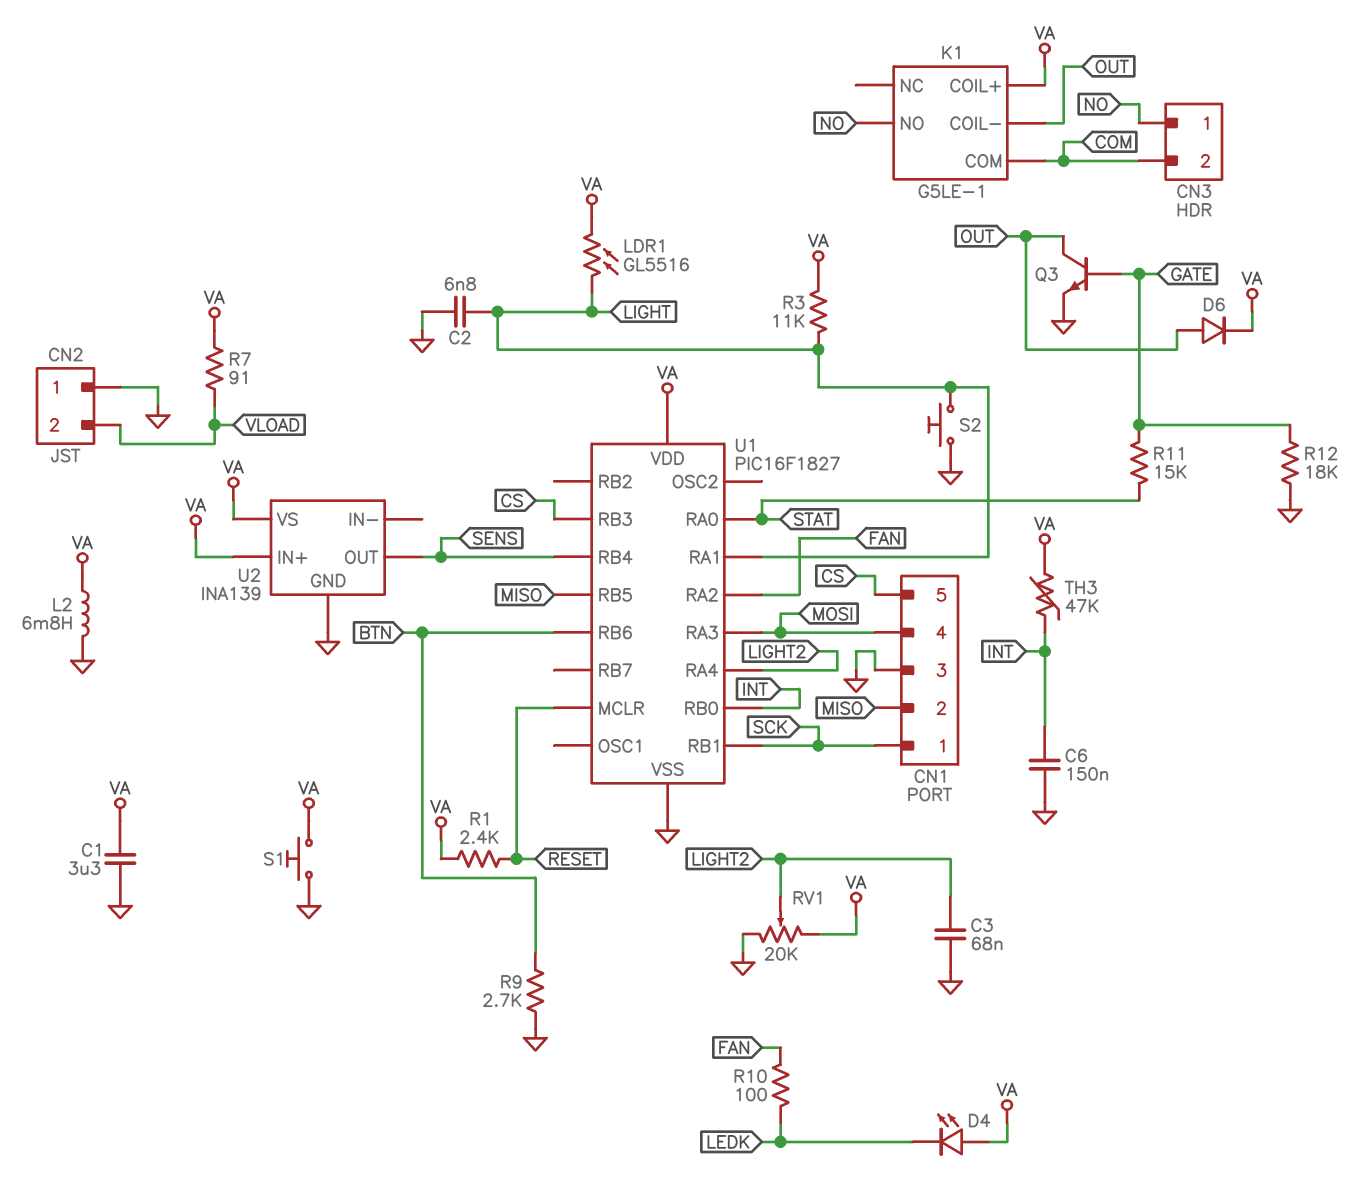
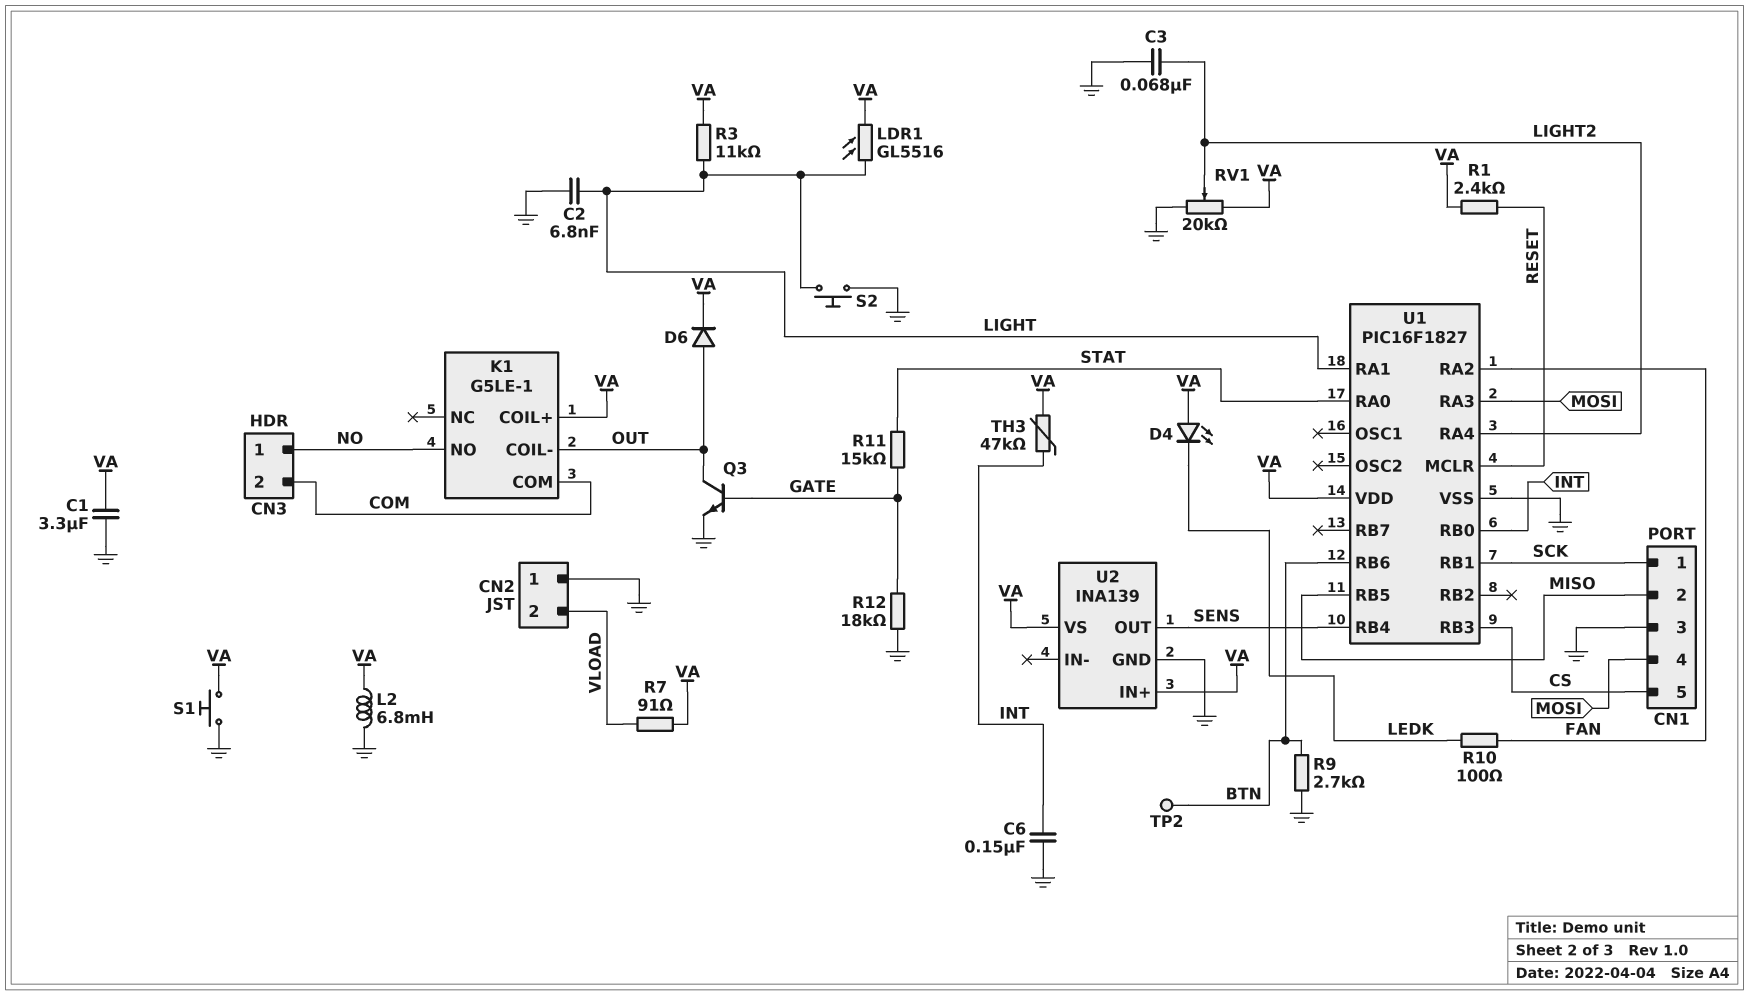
TP2: none -> test point (BTN)

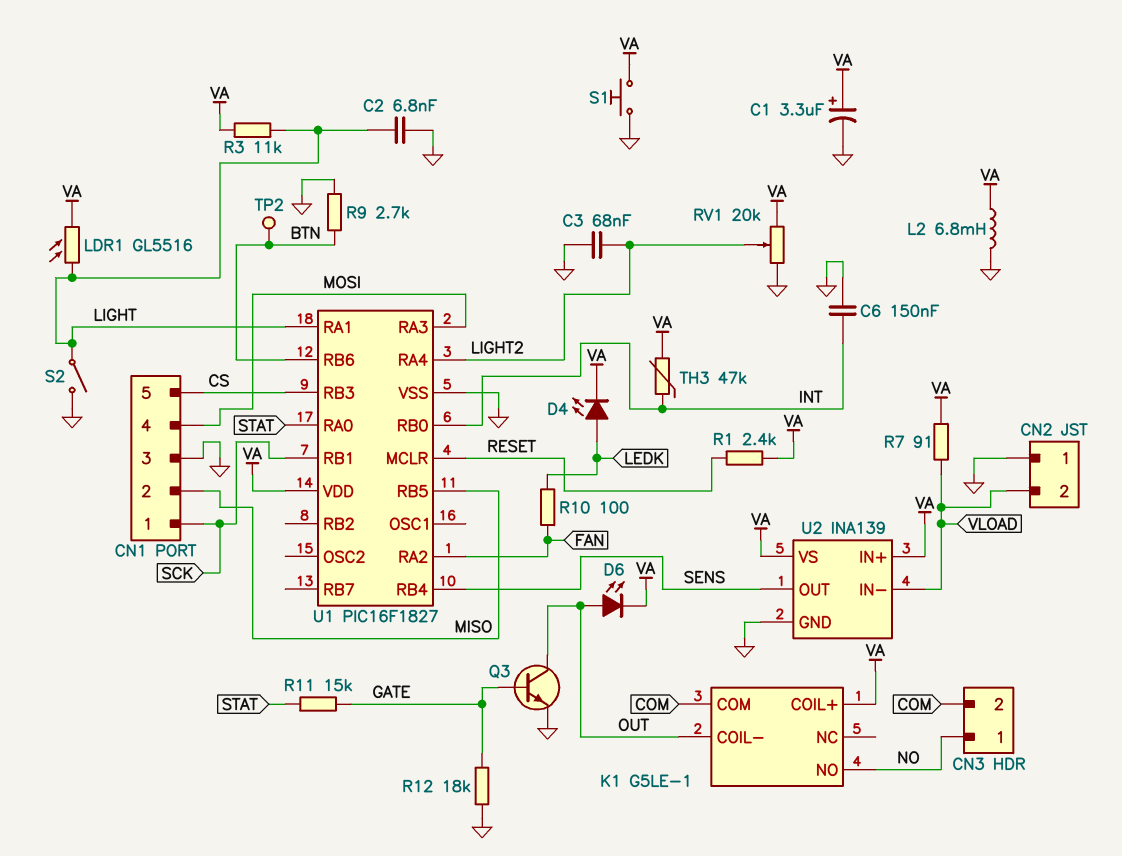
C1: 3.3uF (GND, VA) -> 3.3uF (plus VA, minus GND)
D4: LED (A VA, K LEDK) -> LED (A LEDK, K VA)
D6: diode (A OUT, K VA) -> LED (A OUT, K VA)
S2: button (GND, LIGHT) -> switch (GND, LIGHT)
U2 pin IN-: none -> VLOAD

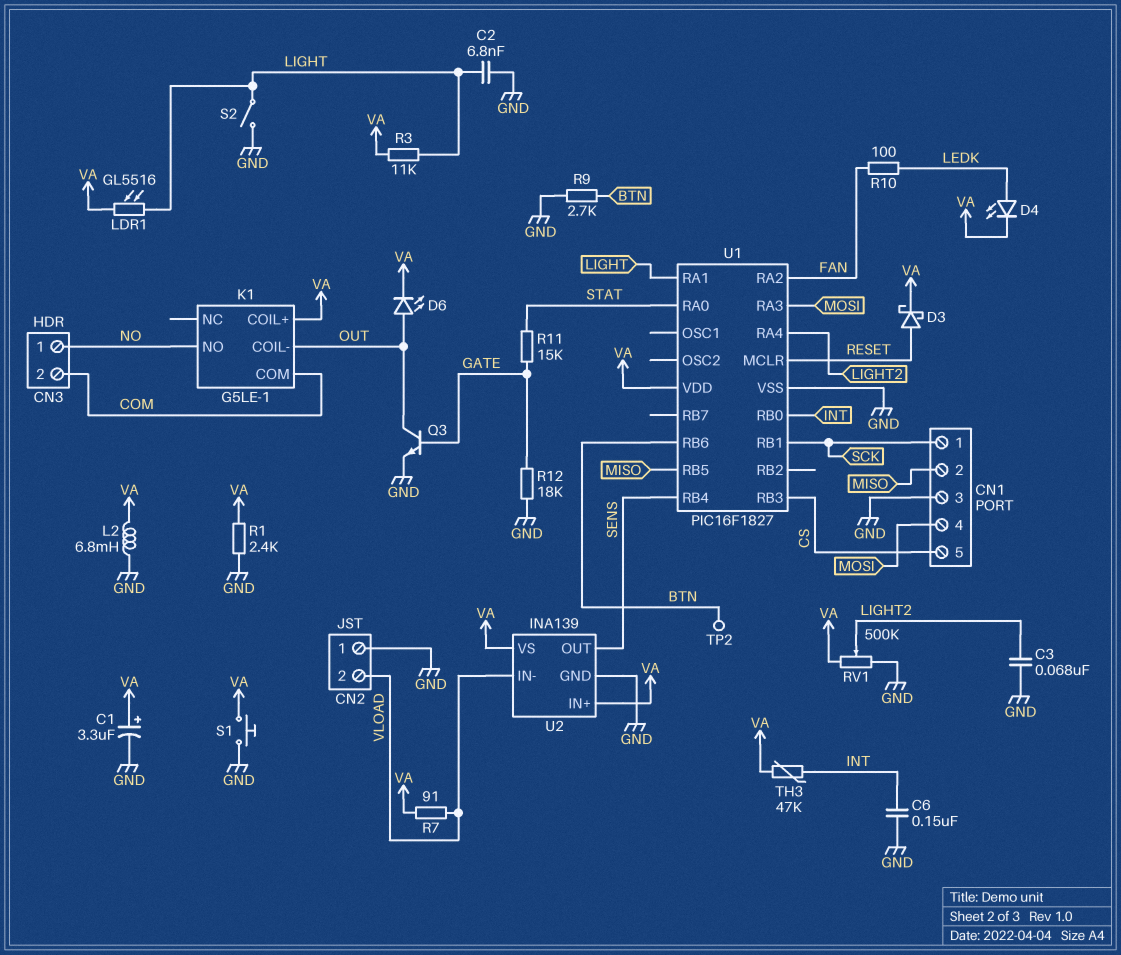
D3: none -> schottky (A RESET, K VA)
R1: 2.4k (RESET, VA) -> 2.4k (GND, VA)
RV1: 20k (GND, VA, wiper LIGHT2) -> 500k (GND, VA, wiper LIGHT2)

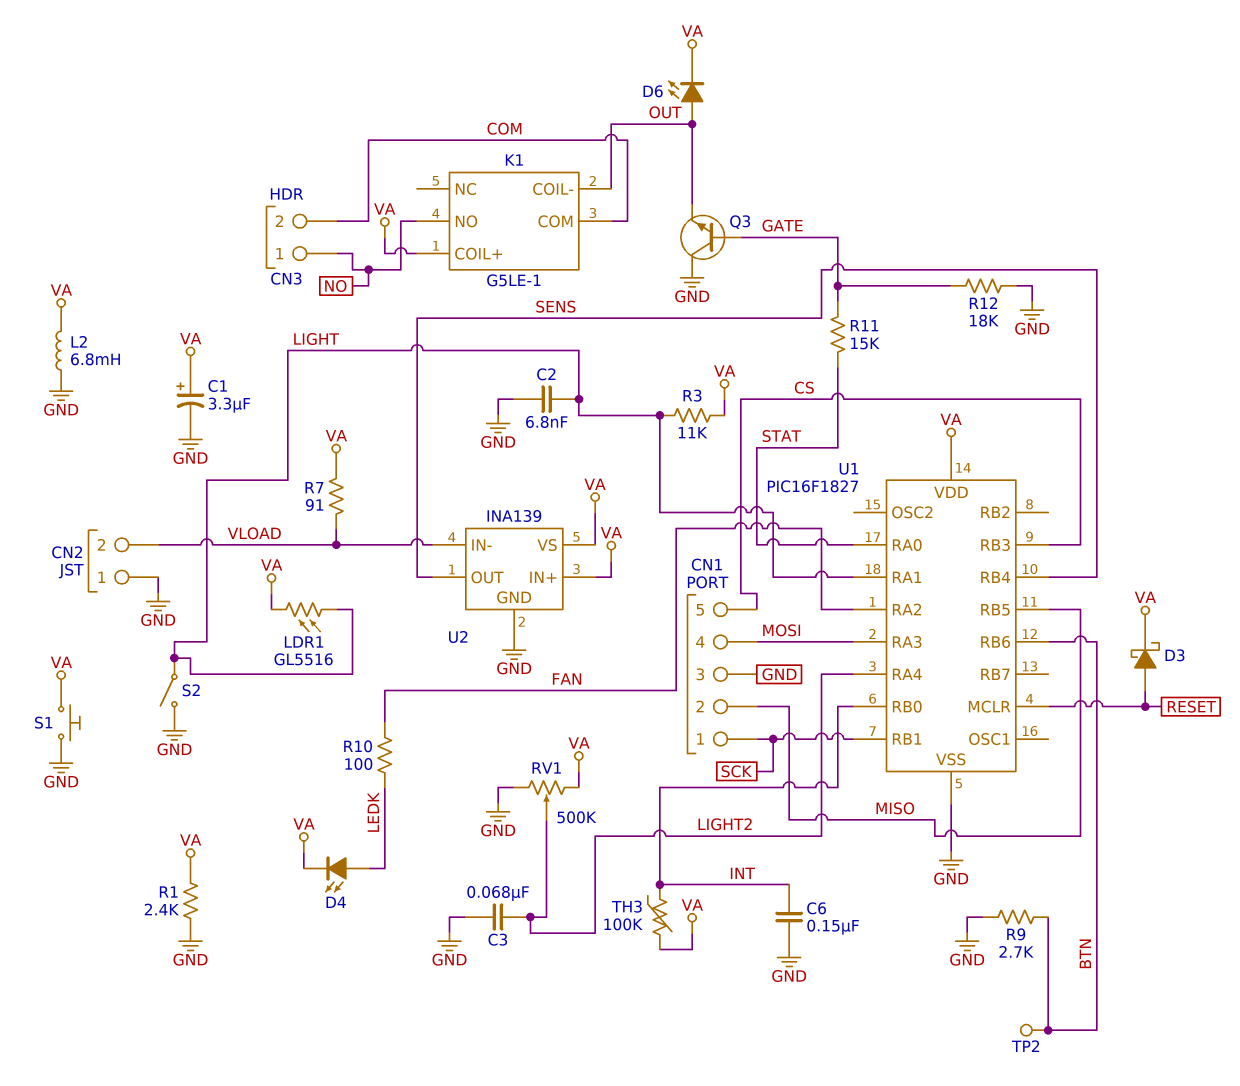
Q3: NPN (B GATE, C OUT, E GND) -> NPN (B GATE, C GND, E OUT)
TH3: 47k (INT, VA) -> 100k (INT, VA)

